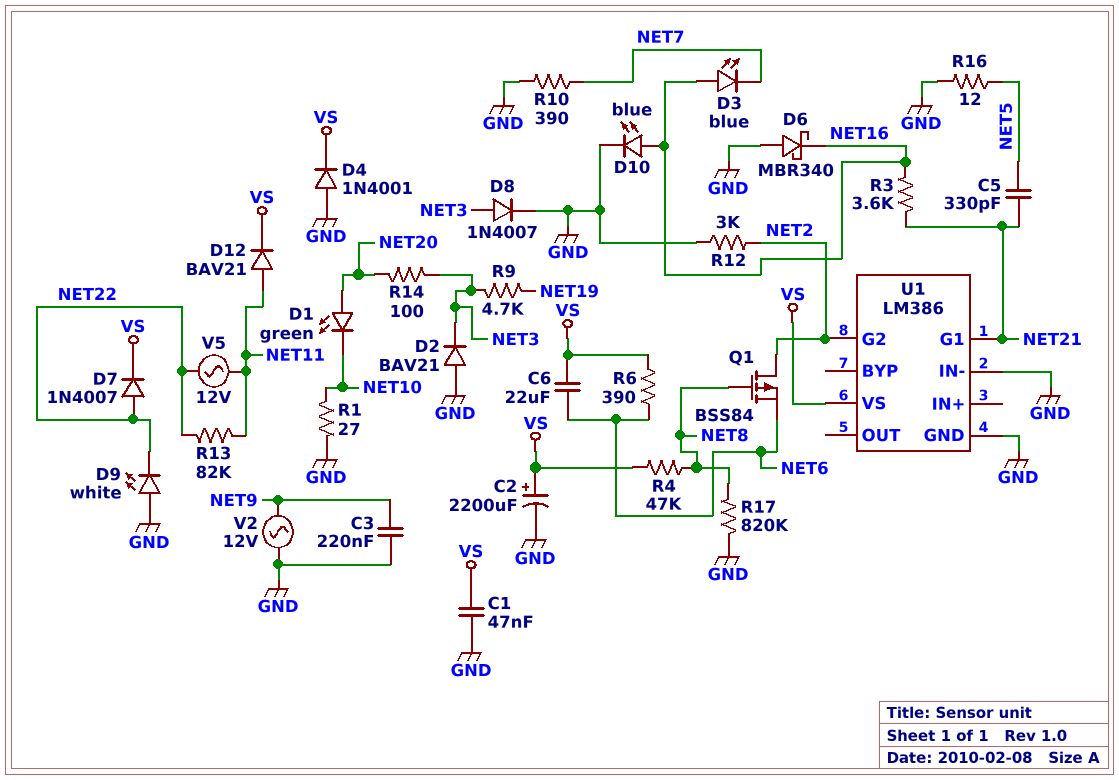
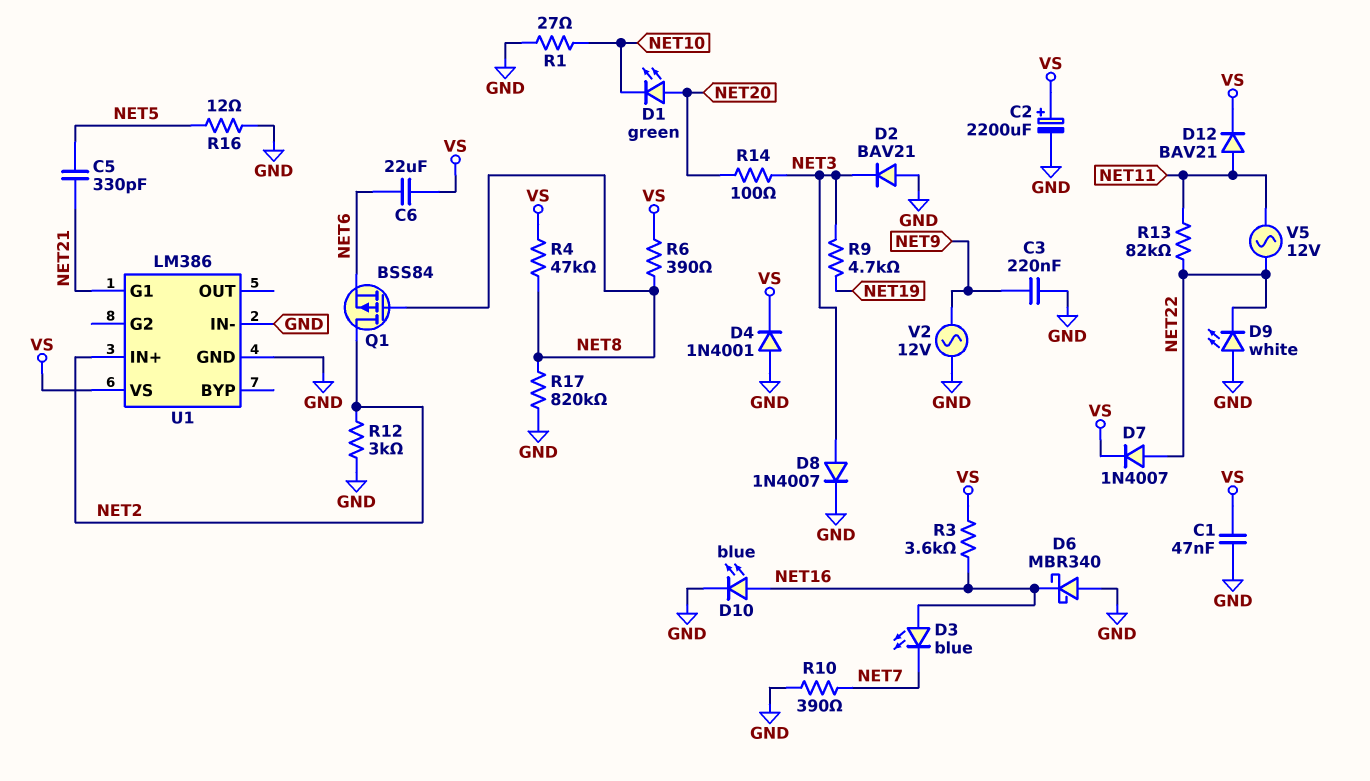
R3: 3.6k (NET16, NET21) -> 3.6k (NET16, VS)
R6: 390 (NET6, VS) -> 390 (NET8, VS)
U1 pin G2: NET2 -> none
U1 pin IN+: none -> NET2

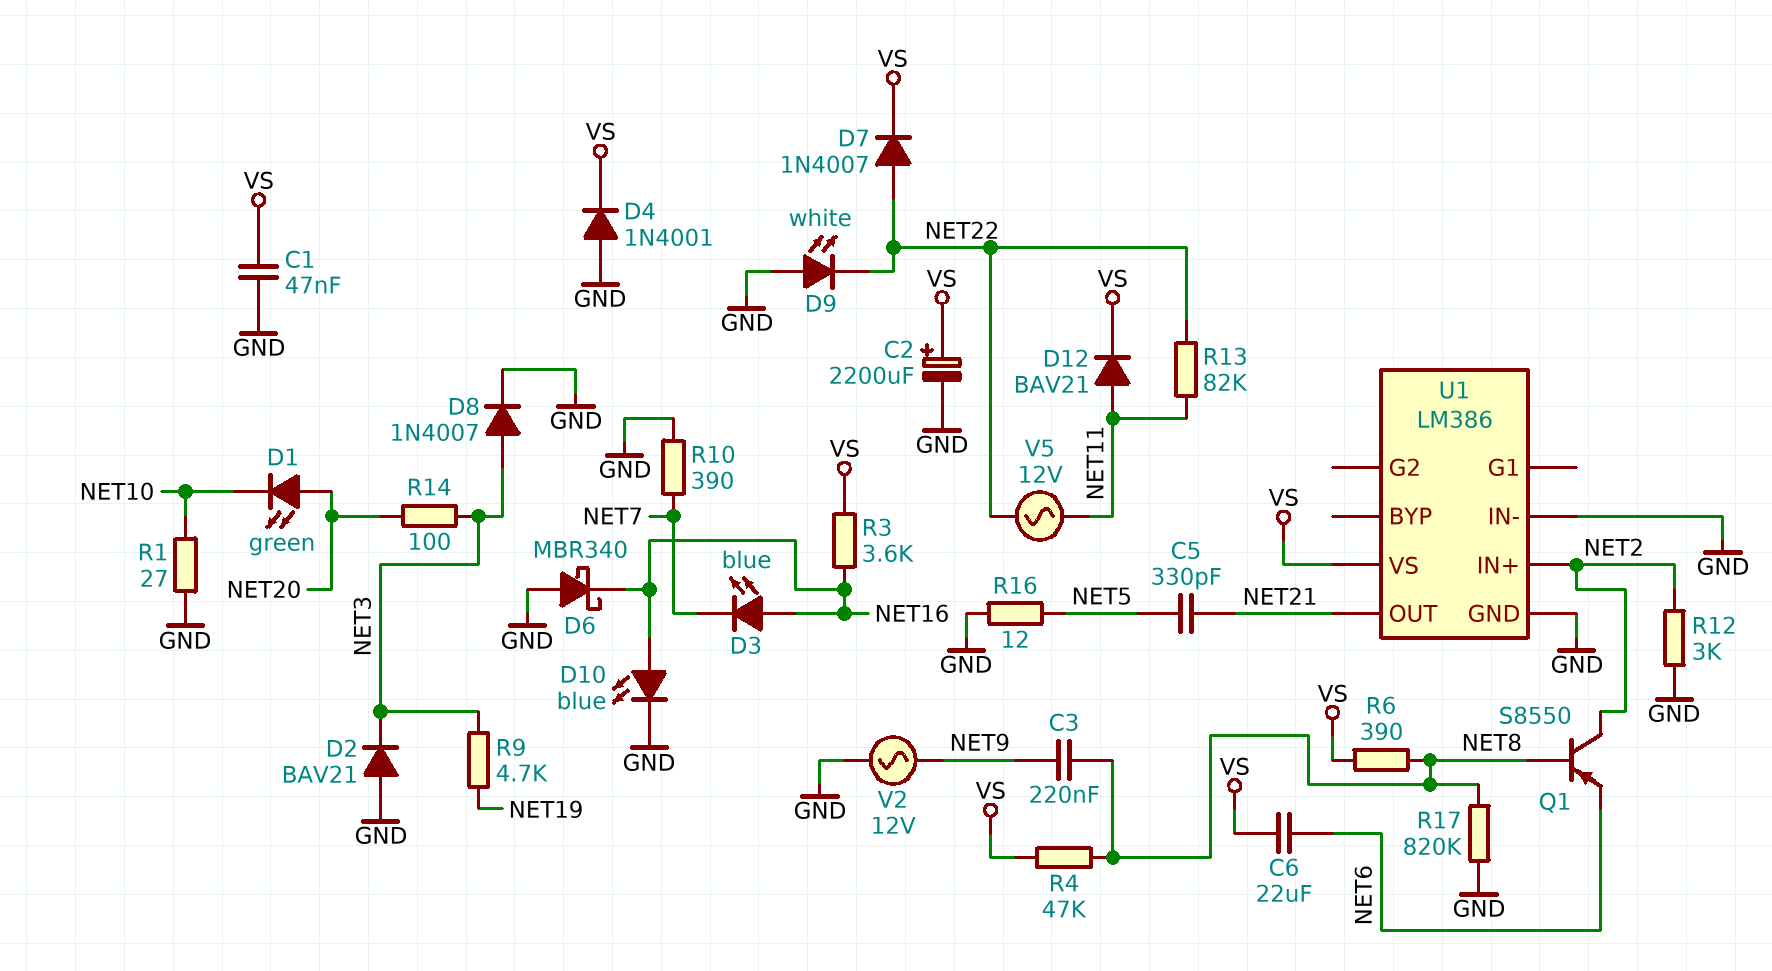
C3: 220nF (GND, NET9) -> 220nF (NET8, NET9)
Q1: PMOS BSS84 (G NET8, D NET2, S NET6) -> PNP S8550 (B NET8, C NET2, E NET6)
U1 pin G1: NET21 -> none
U1 pin OUT: none -> NET21

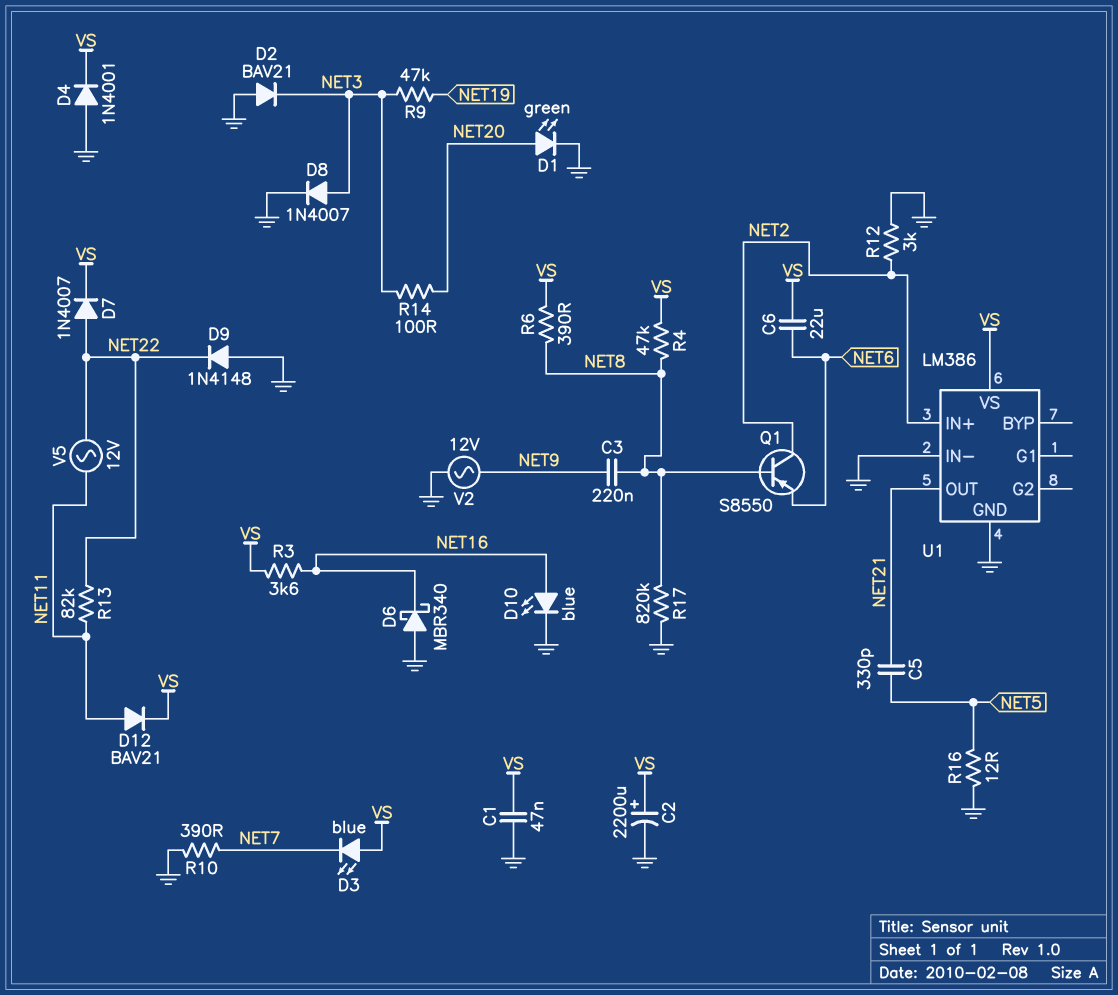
D1: LED green (A NET20, K NET10) -> LED green (A NET20, K GND)
D3: LED blue (A NET16, K NET7) -> LED blue (A VS, K NET7)
D9: LED white (A GND, K NET22) -> diode 1N4148 (A GND, K NET22)
R1: 27 (GND, NET10) -> none
R9: 4.7k (NET3, NET19) -> 47k (NET3, NET19)

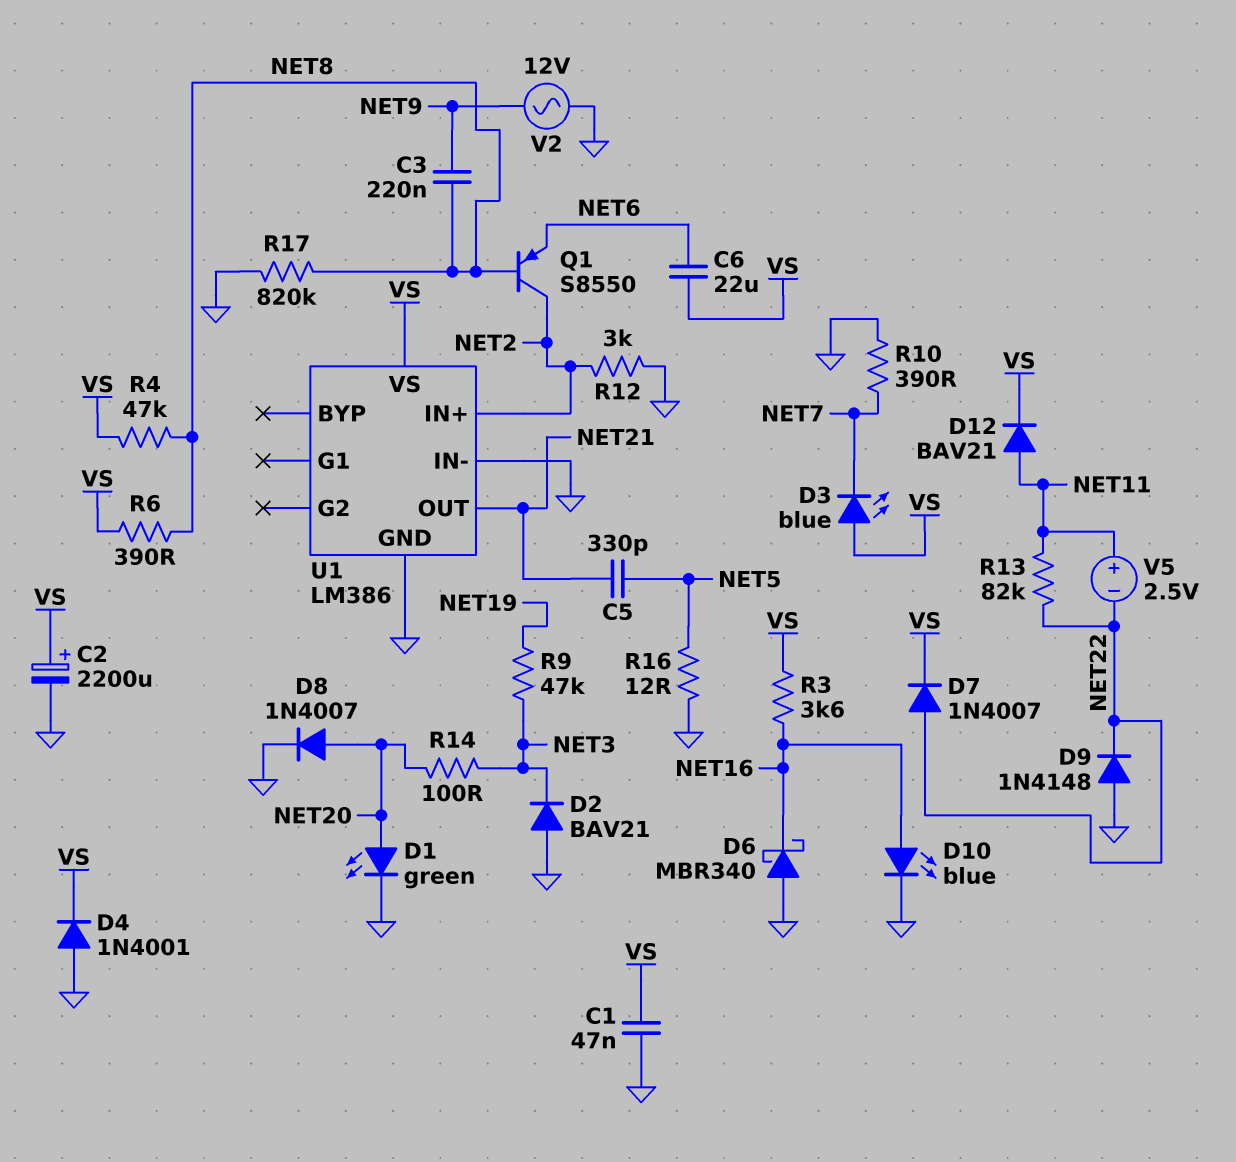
D8: diode 1N4007 (A NET3, K GND) -> diode 1N4007 (A NET20, K GND)
V5: AC 12V (NET11, NET22) -> 2.5V (plus NET11, minus NET22)

